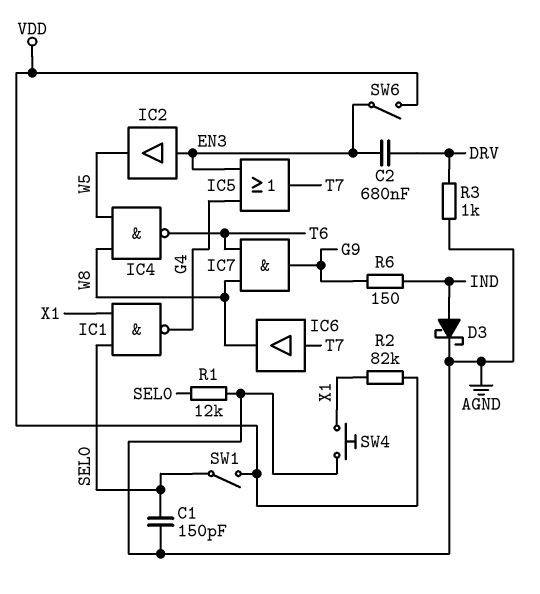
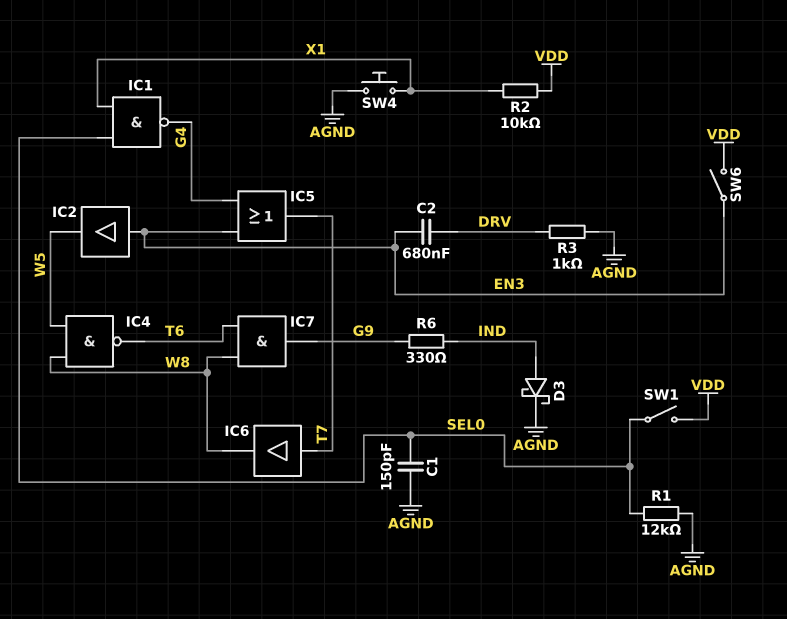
R2: 82k (VDD, X1) -> 10k (VDD, X1)
R6: 150 (G9, IND) -> 330 (G9, IND)

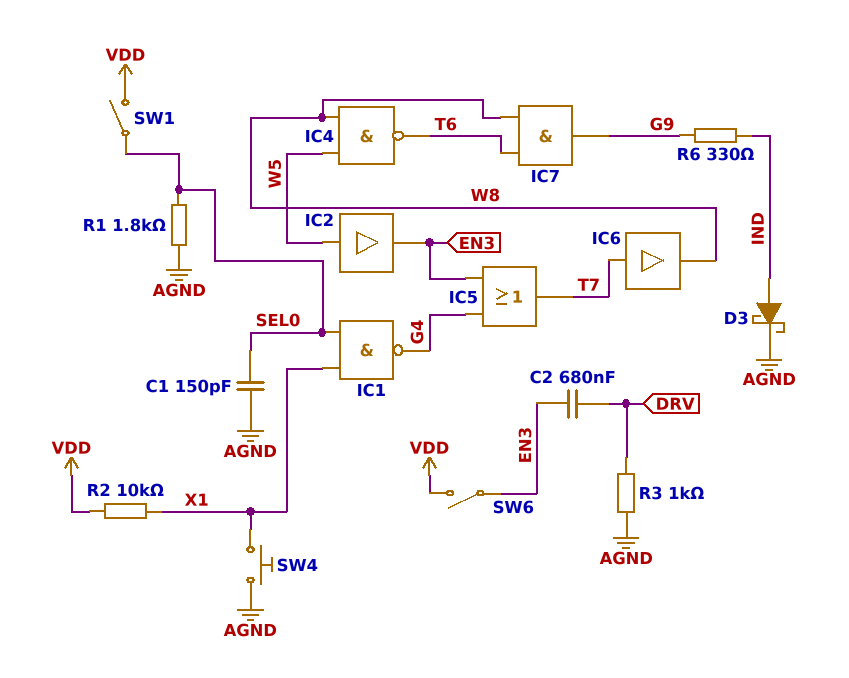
IC2: buffer (in EN3, out W5) -> buffer (in W5, out EN3)
R1: 12k (AGND, SEL0) -> 1.8k (AGND, SEL0)

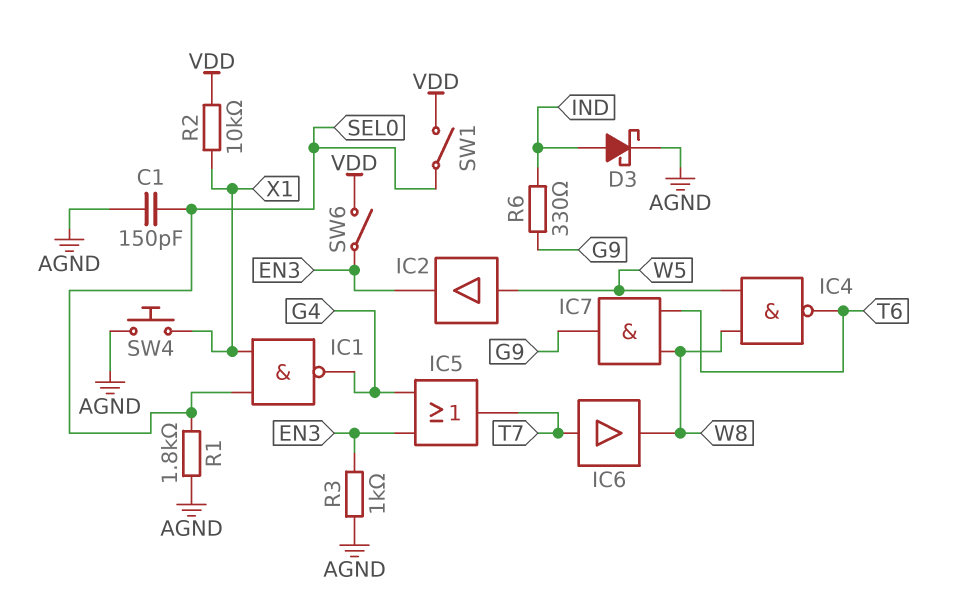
C2: 680nF (DRV, EN3) -> none
R3: 1k (AGND, DRV) -> 1k (AGND, EN3)

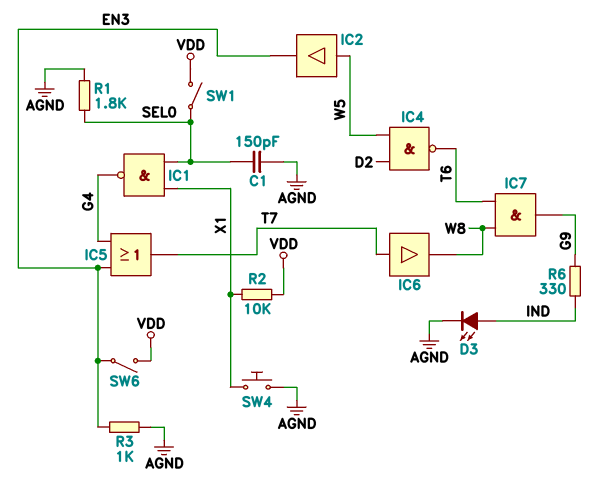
D3: schottky (A IND, K AGND) -> LED (A IND, K AGND)
IC4: NAND (in W5, in W8, out T6) -> NAND (in D2, in W5, out T6)

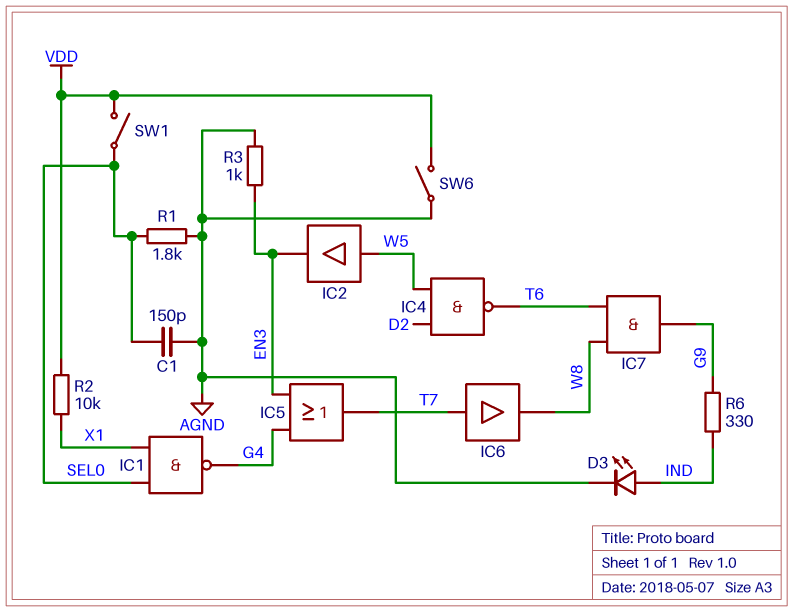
SW4: button (AGND, X1) -> none
SW6: switch (EN3, VDD) -> switch (AGND, VDD)

